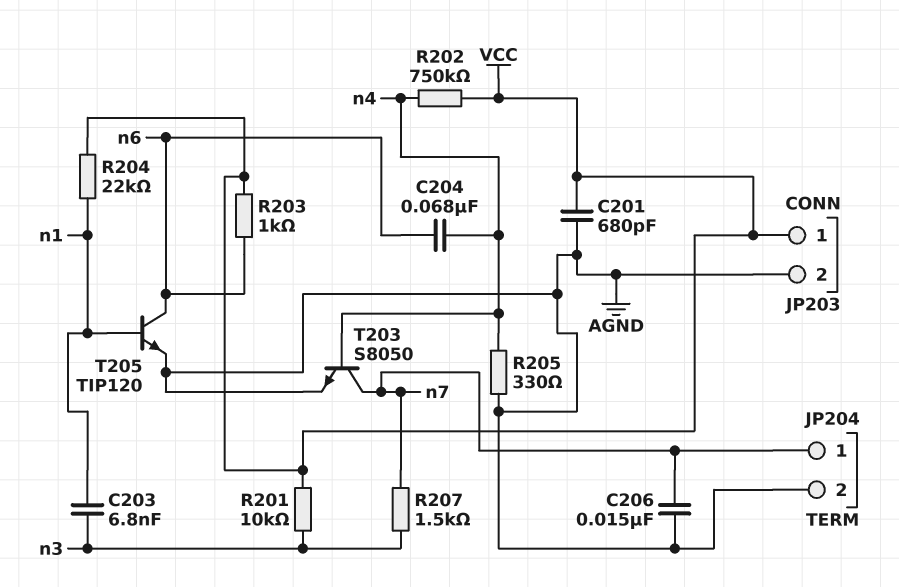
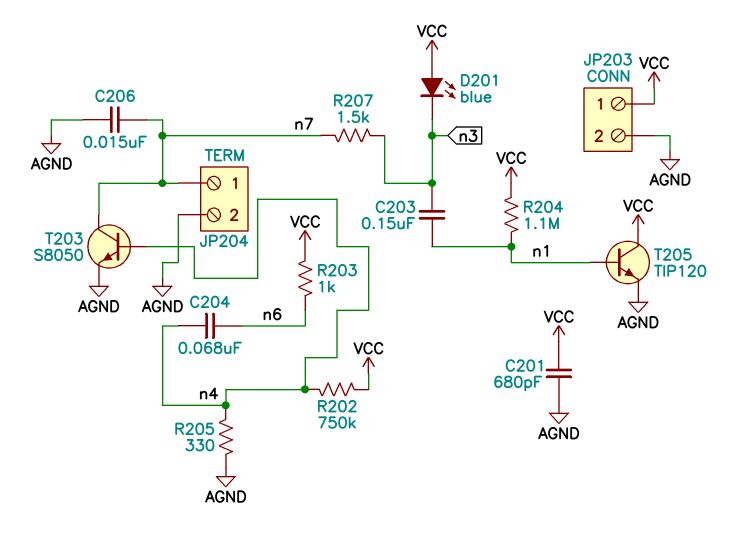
C203: 6.8nF (n1, n3) -> 150nF (n1, n3)
D201: none -> LED blue (A VCC, K n3)
R201: 10k (VCC, n3) -> none
R204: 22k (VCC, n1) -> 1.1M (VCC, n1)
T205: NPN TIP120 (B n1, C n6, E AGND) -> NPN TIP120 (B n1, C VCC, E AGND)

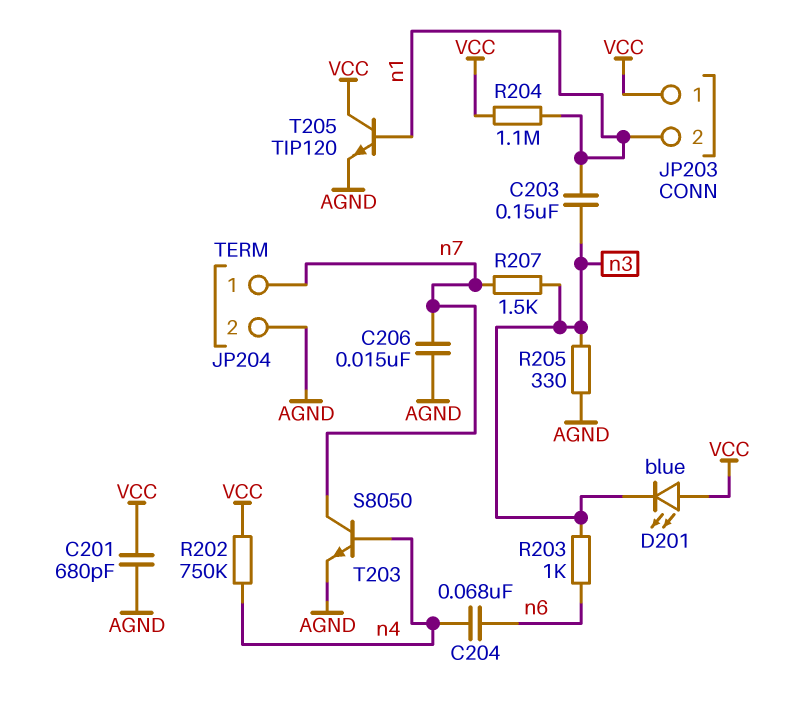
JP203 pin 2: AGND -> n1
R203: 1k (VCC, n6) -> 1k (n3, n6)
R205: 330 (AGND, n4) -> 330 (AGND, n3)

